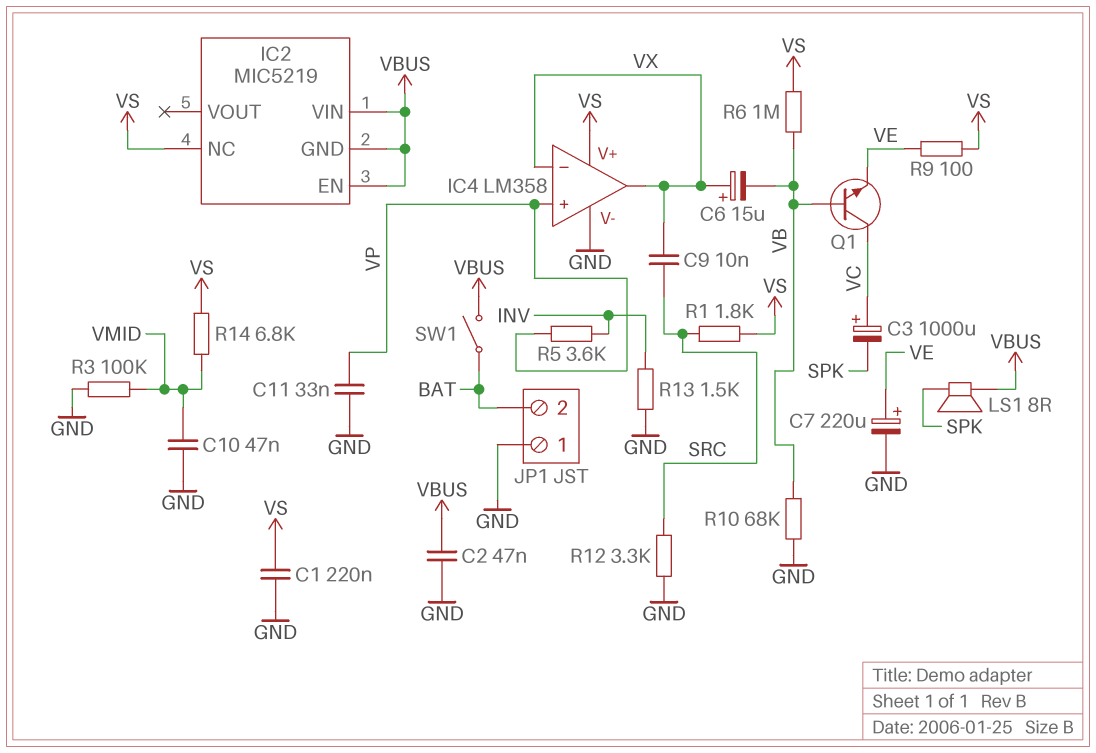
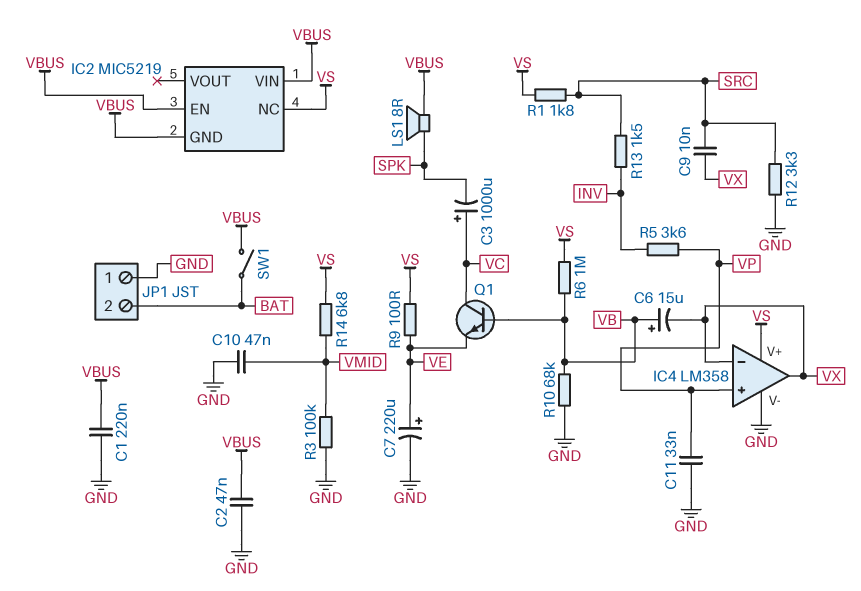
C1: 220nF (GND, VS) -> 220nF (GND, VBUS)
C6: 15uF (plus VX, minus VB) -> 15uF (plus VB, minus VX)
R13: 1.5k (GND, INV) -> 1.5k (INV, SRC)

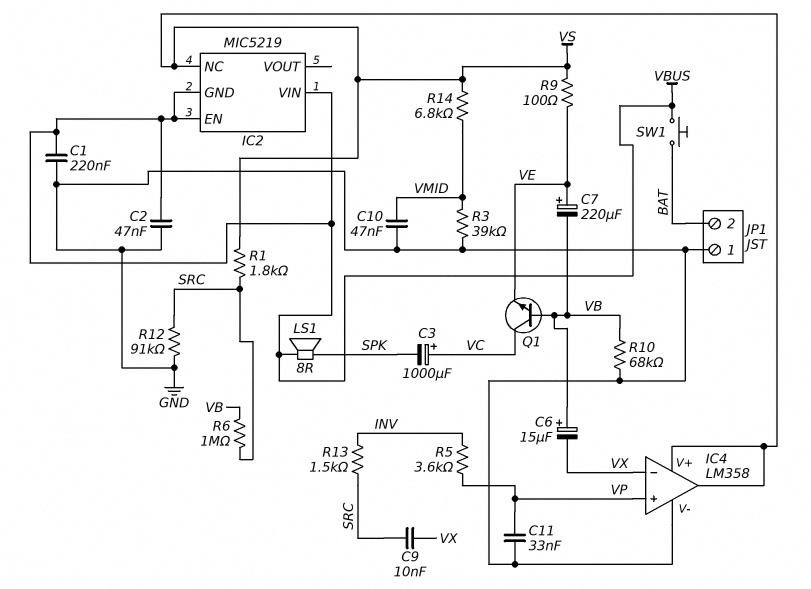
C7: 220uF (plus VE, minus GND) -> 220uF (plus VE, minus VB)
IC4 pin out: VX -> VS
R3: 100k (GND, VMID) -> 39k (GND, VMID)
R6: 1M (VB, VS) -> 1M (SRC, VB)
R12: 3.3k (GND, SRC) -> 91k (GND, SRC)
SW1: switch (BAT, VBUS) -> button (BAT, VBUS)

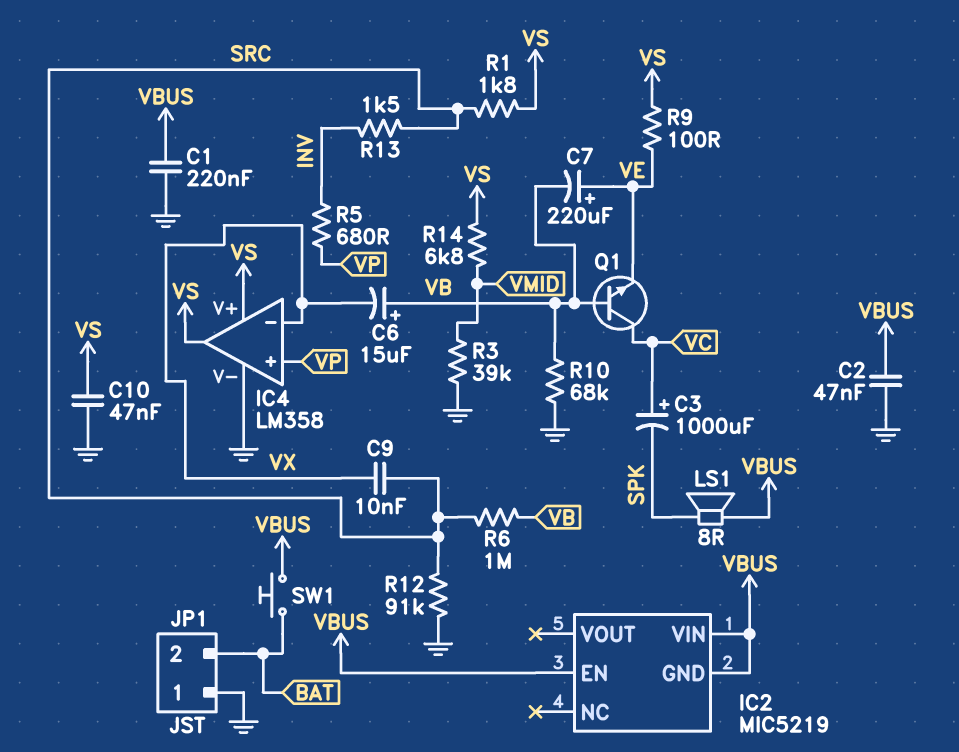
C10: 47nF (GND, VMID) -> 47nF (GND, VS)
C11: 33nF (GND, VP) -> none
IC2 pin NC: VS -> none
R5: 3.6k (INV, VP) -> 680 (INV, VP)

